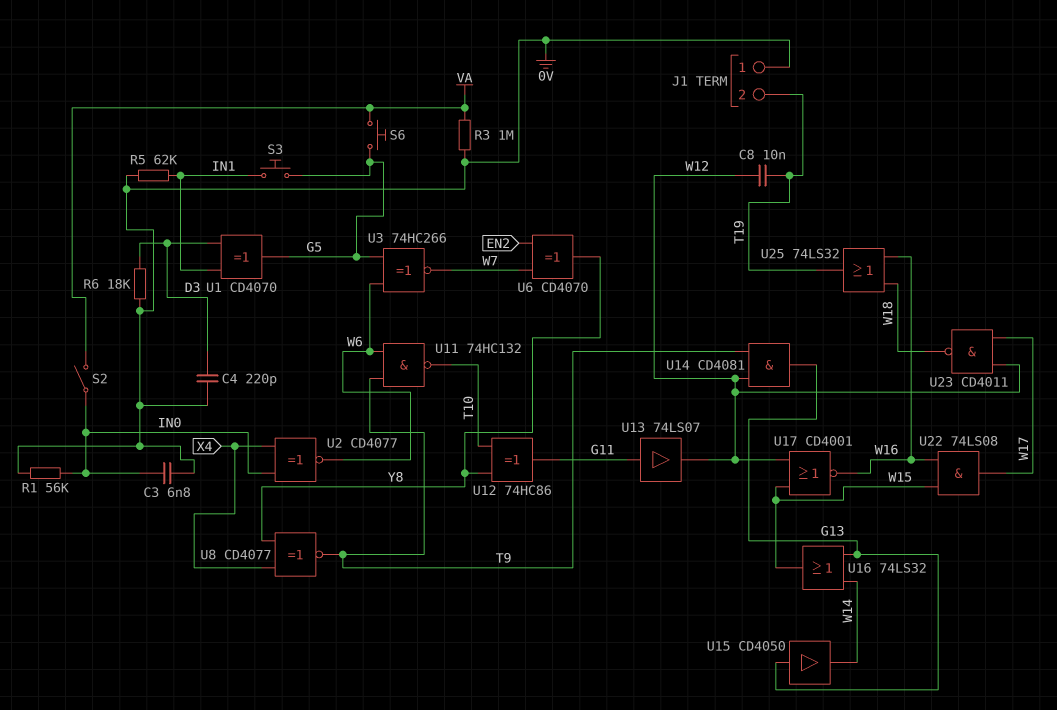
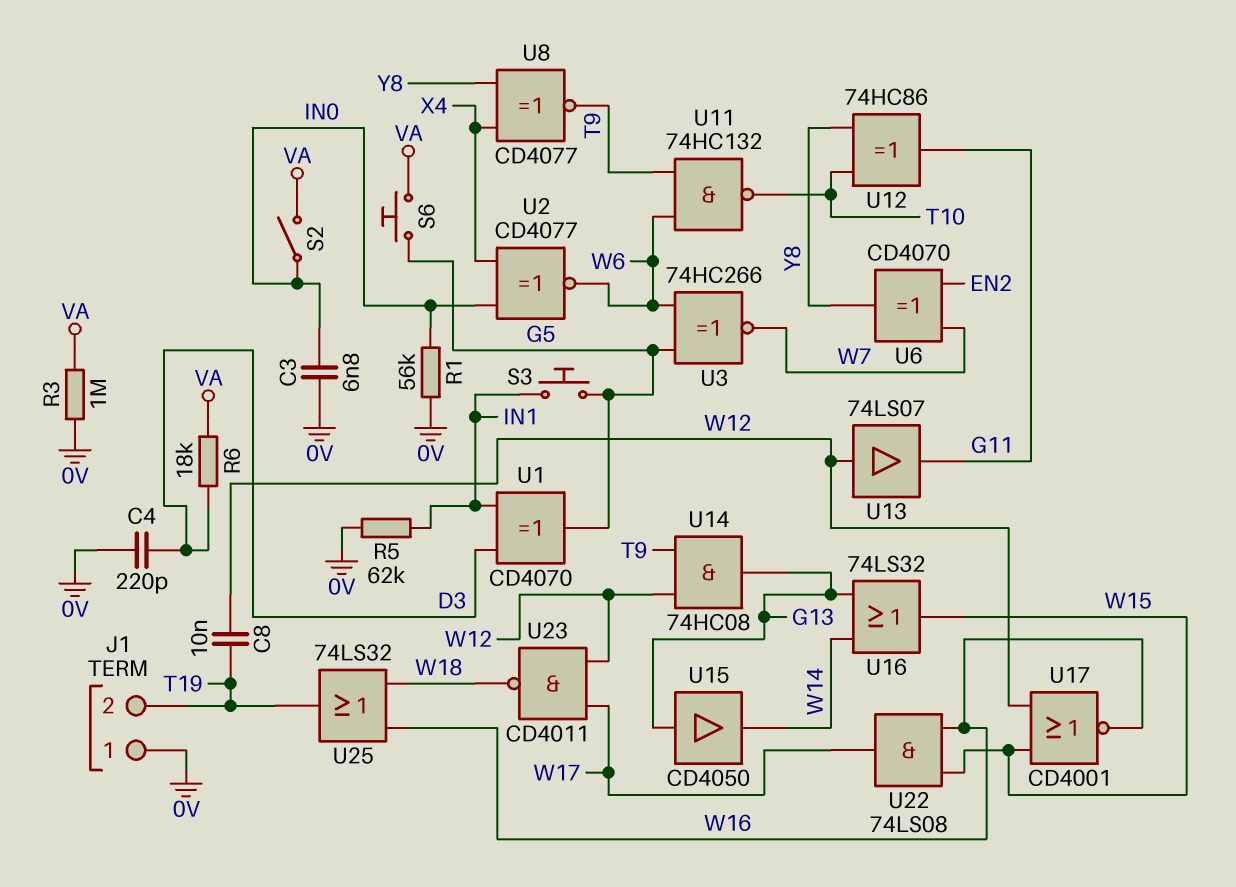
R6: 18k (0V, D3) -> 18k (D3, VA)
U13: buffer 74LS07 (in G11, out W12) -> buffer 74LS07 (in W12, out G11)
U14: AND CD4081 (in T9, in W12, out G13) -> AND 74HC08 (in T9, in W12, out G13)

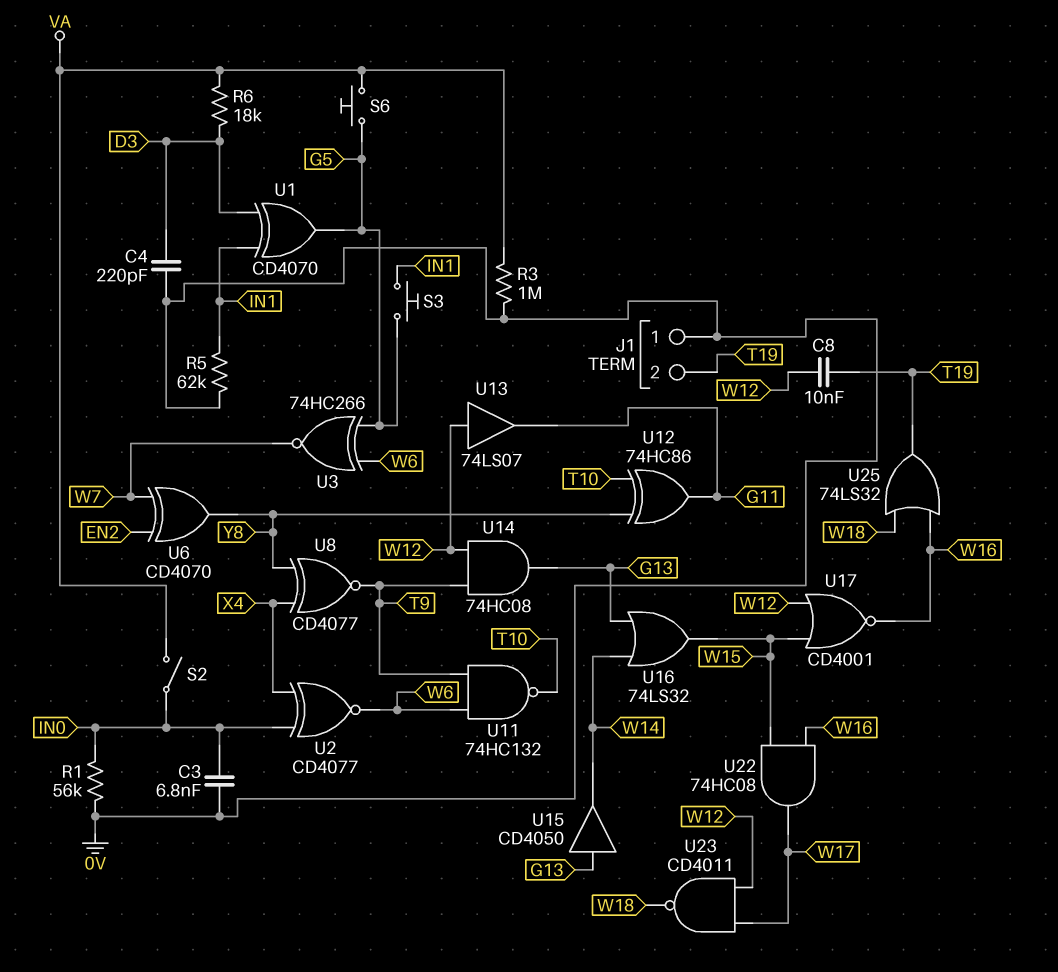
U22: AND 74LS08 (in W15, in W16, out W17) -> AND 74HC08 (in W15, in W16, out W17)

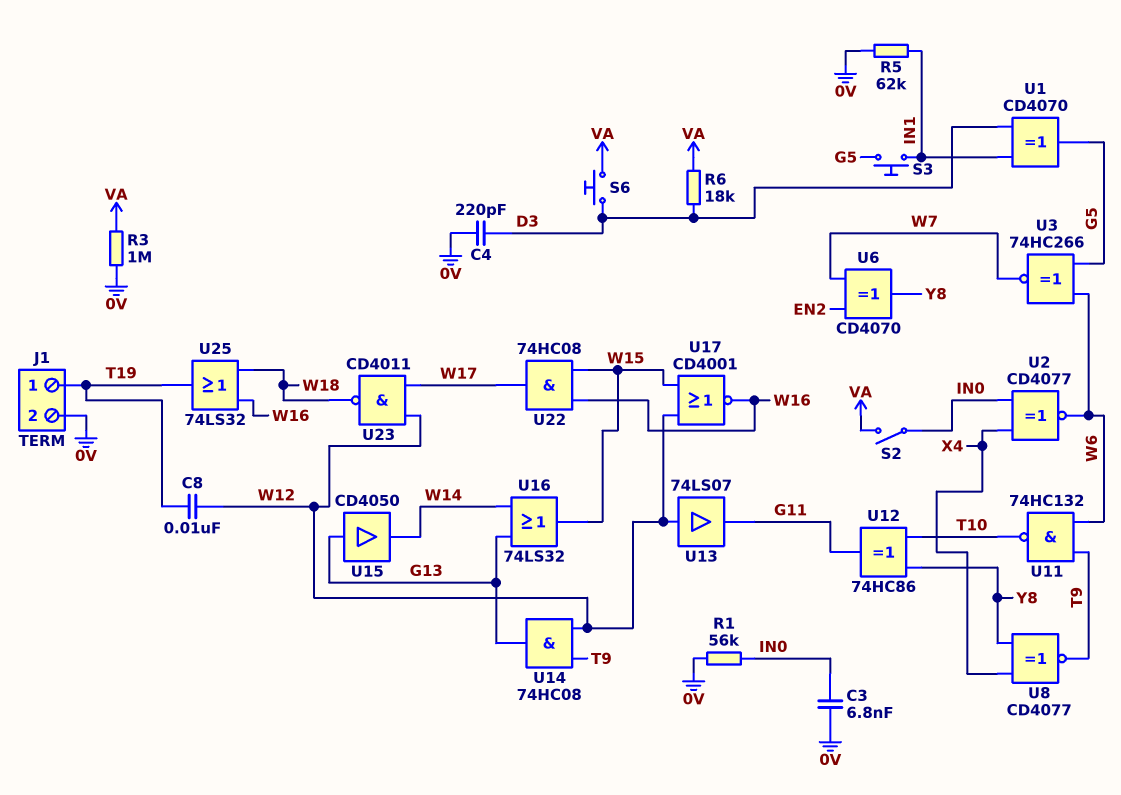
J1 pin 1: 0V -> T19
J1 pin 2: T19 -> 0V
S6: button (G5, VA) -> button (D3, VA)

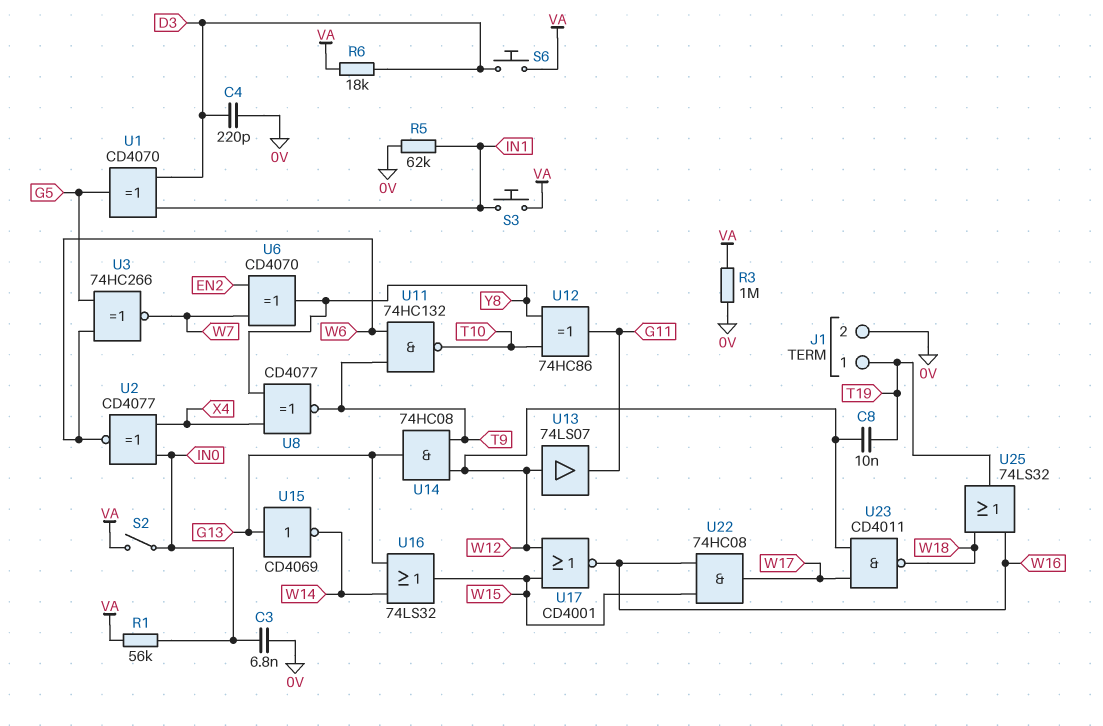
R1: 56k (0V, IN0) -> 56k (IN0, VA)
S3: button (G5, IN1) -> button (IN1, VA)
U15: buffer CD4050 (in G13, out W14) -> NOT CD4069 (in G13, out W14)

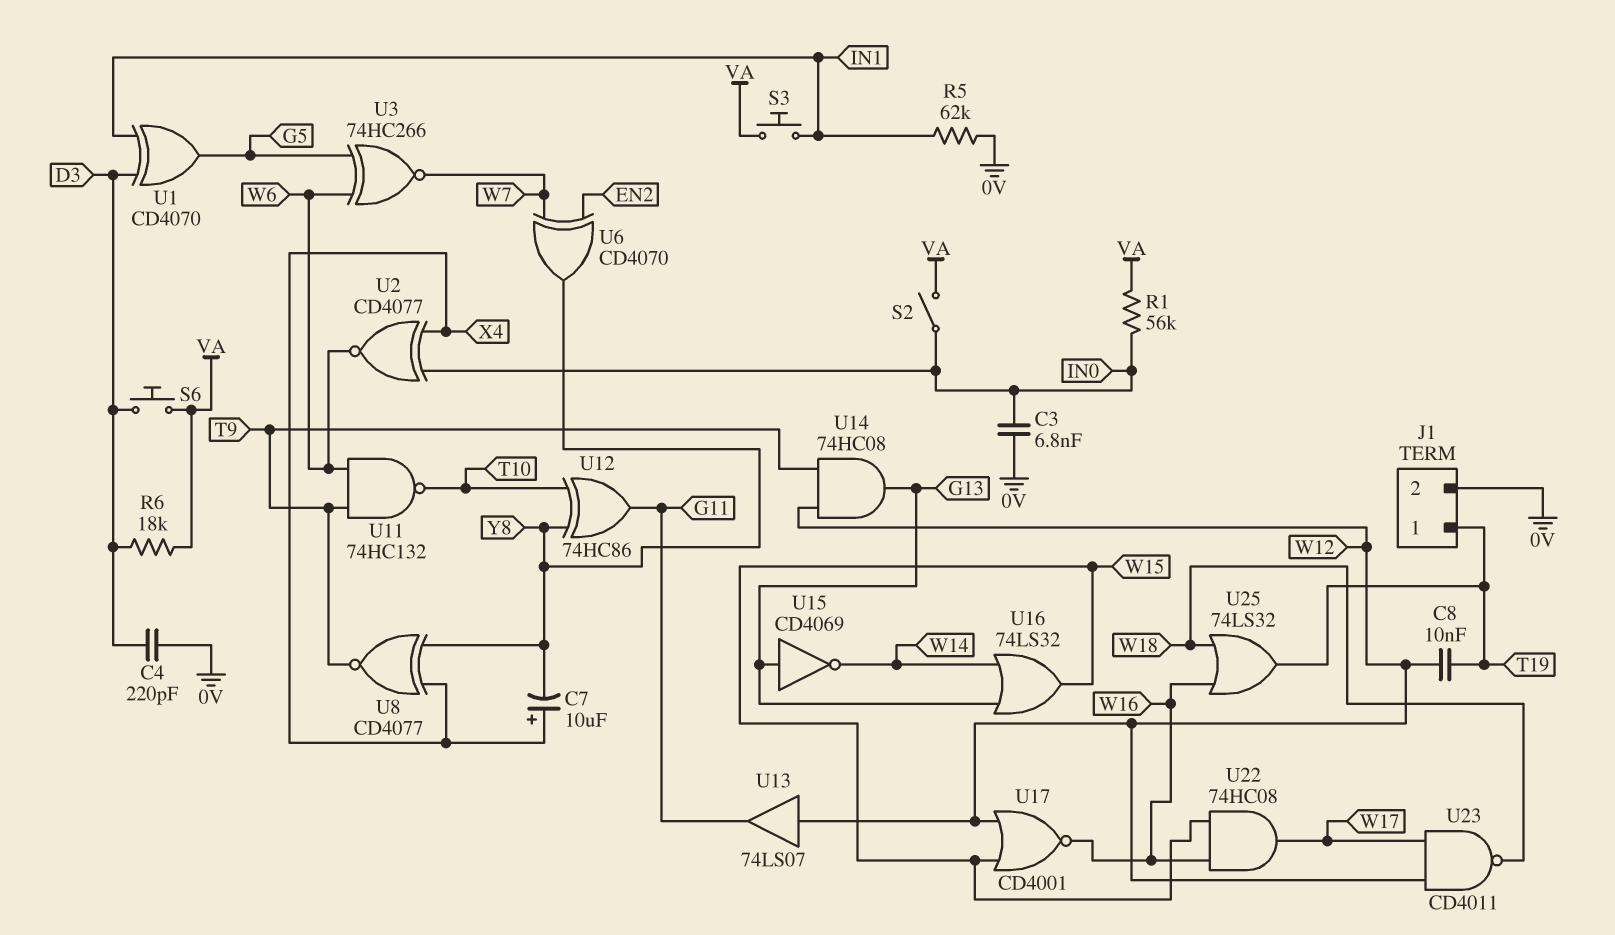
C7: none -> 10uF (plus X4, minus Y8)
R3: 1M (0V, VA) -> none

